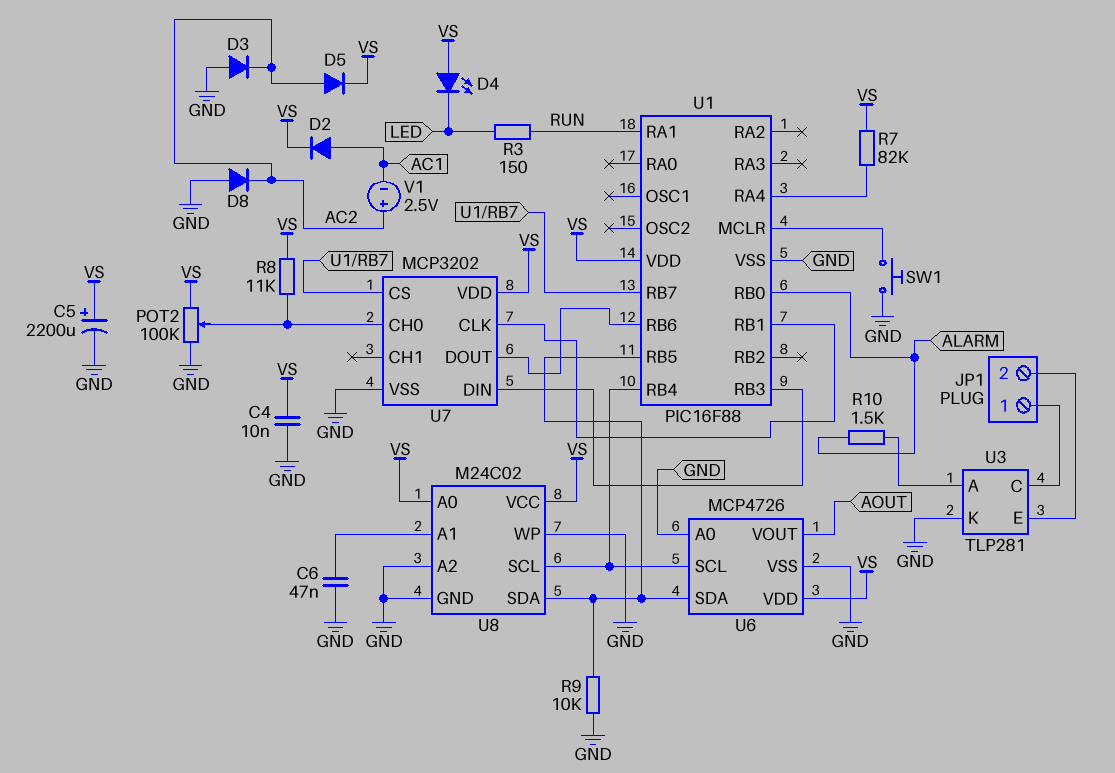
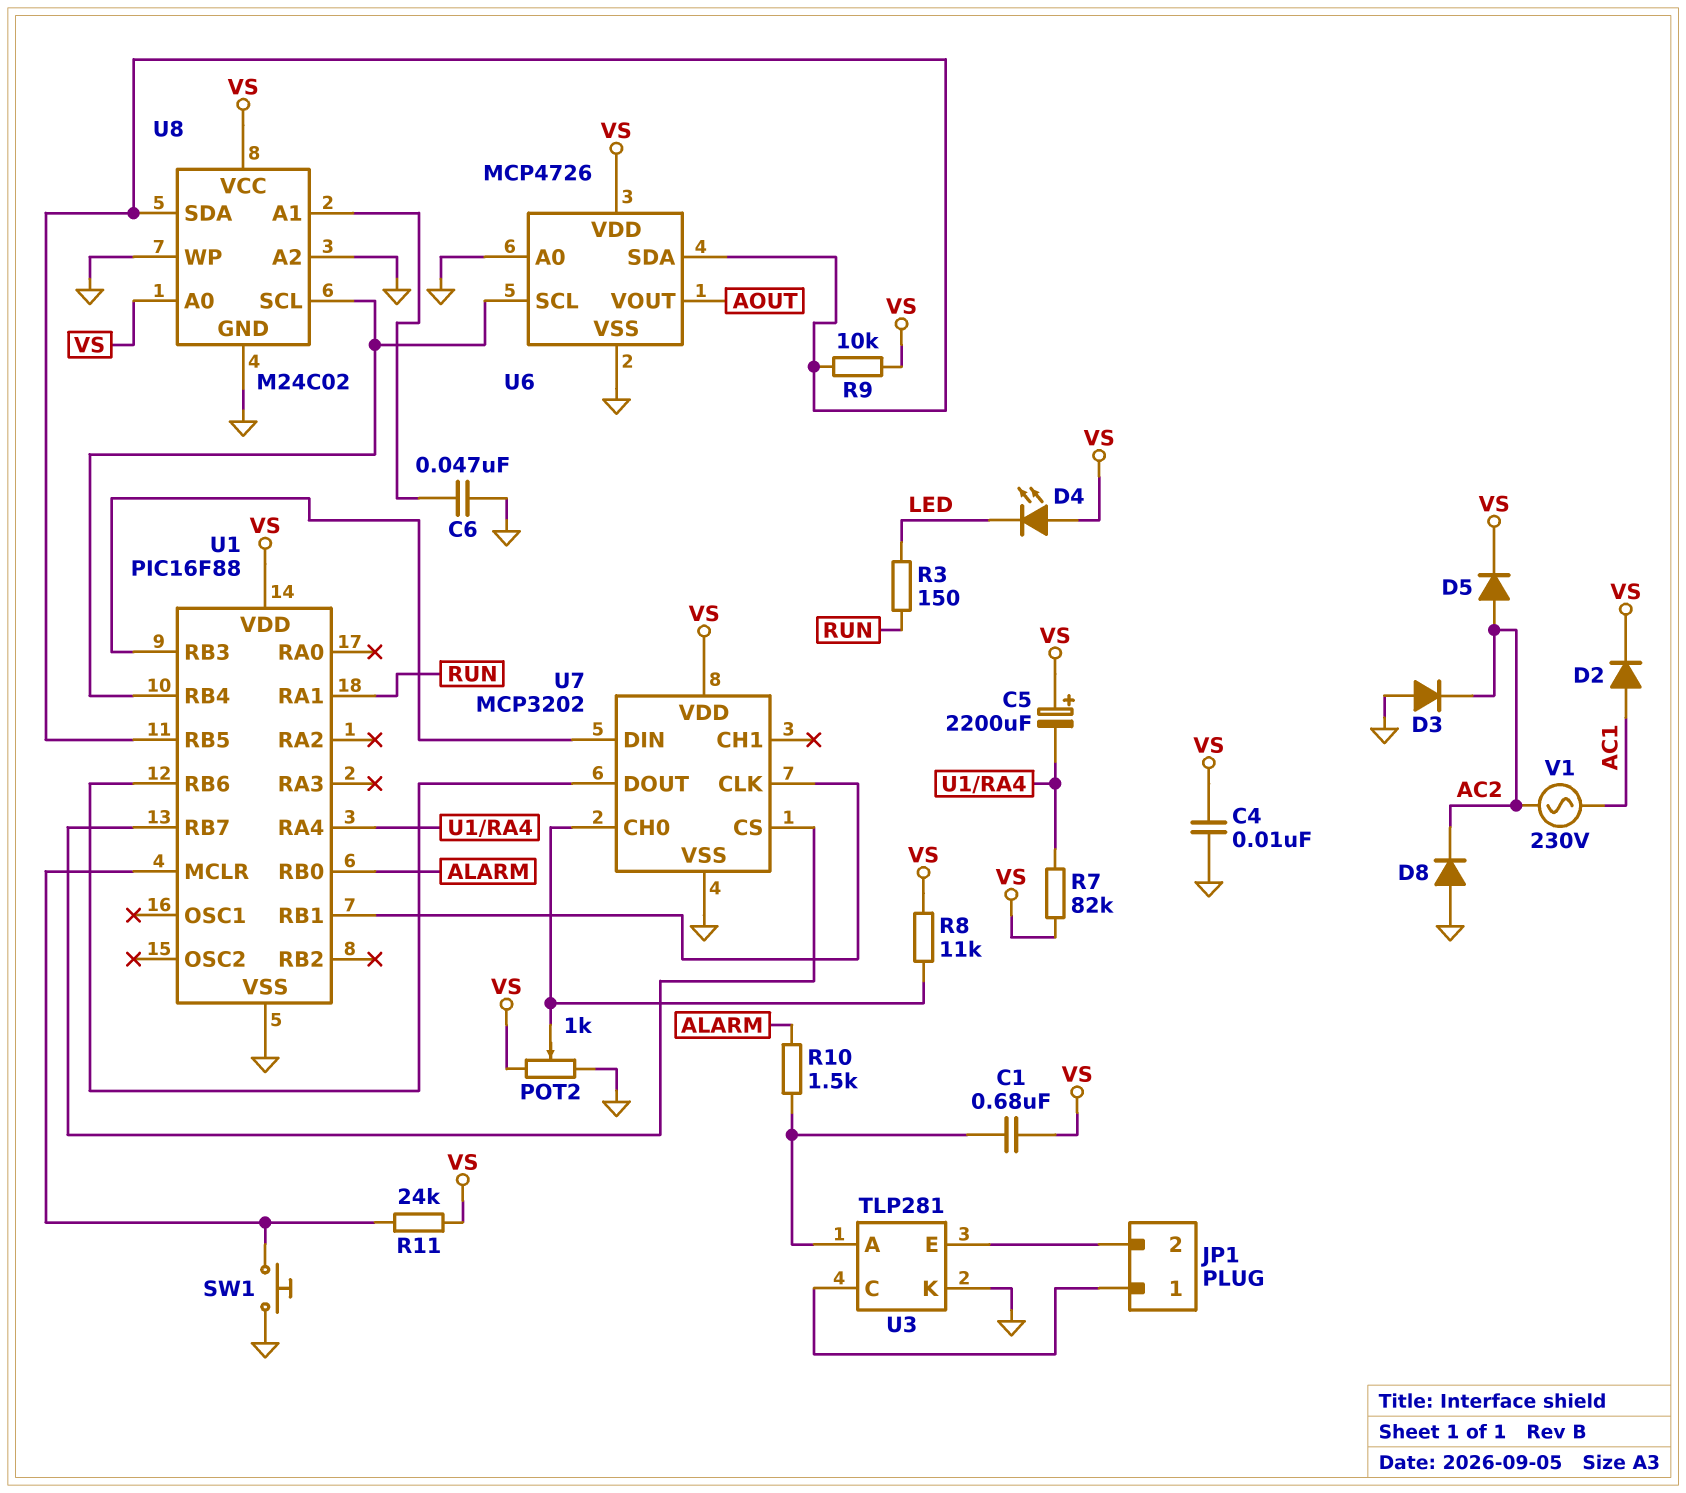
C1: none -> 680nF (U3/A, VS)
C5: 2200uF (plus VS, minus GND) -> 2200uF (plus VS, minus U1/RA4)
POT2: 100k (GND, VS, wiper U7/CH0) -> 1k (GND, VS, wiper U7/CH0)
R9: 10k (GND, U1/RB5) -> 10k (U1/RB5, VS)
R11: none -> 24k (U1/MCLR, VS)
V1: 2.5V (plus AC2, minus AC1) -> AC 230V (AC1, AC2)

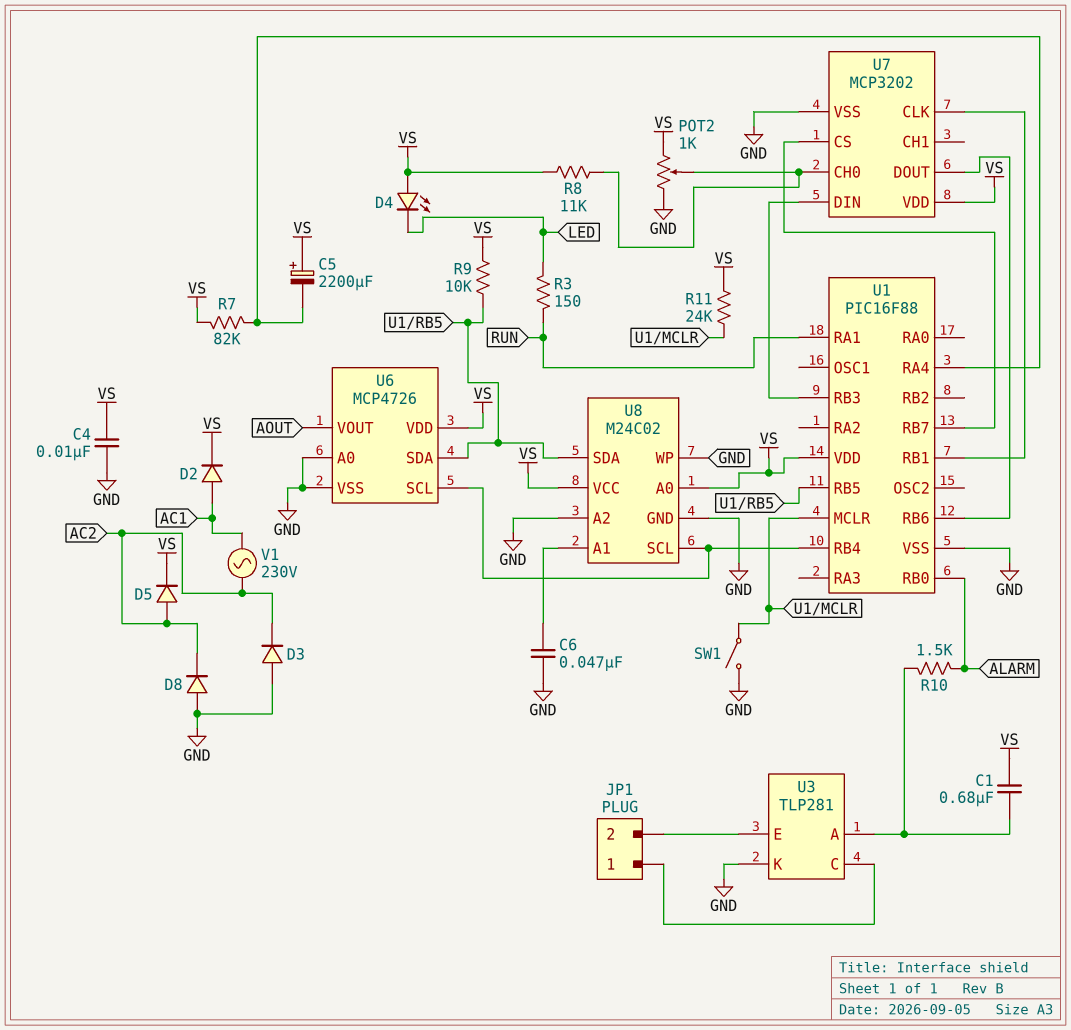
SW1: button (GND, U1/MCLR) -> switch (GND, U1/MCLR)

